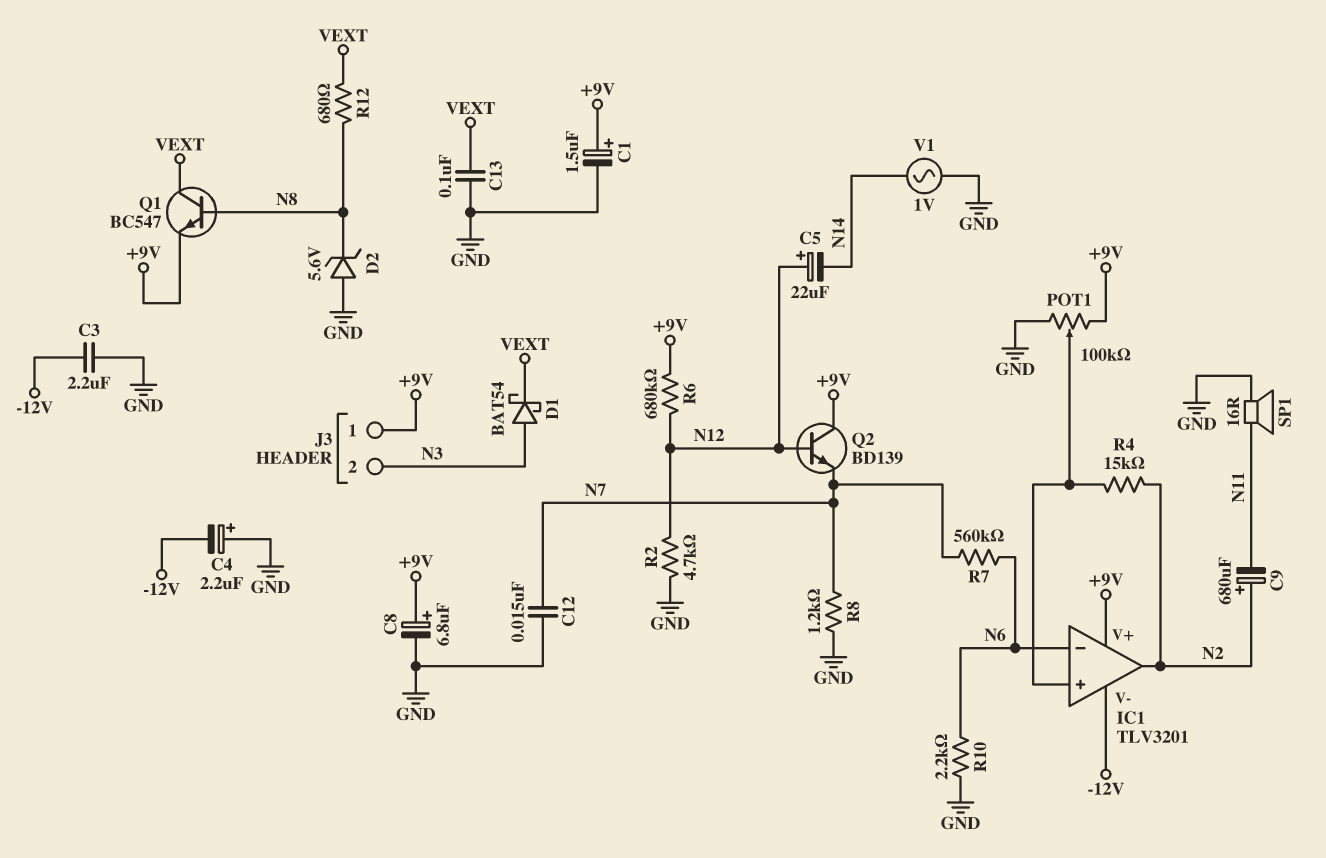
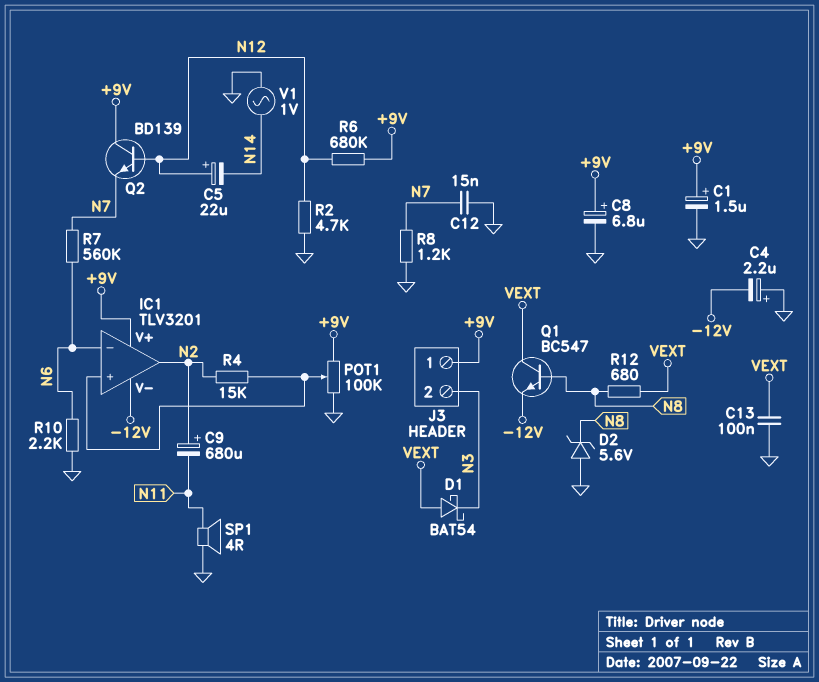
C3: 2.2uF (-12V, GND) -> none
D1: schottky BAT54 (A N3, K VEXT) -> schottky BAT54 (A VEXT, K N3)
Q1: NPN BC547 (B N8, C VEXT, E +9V) -> NPN BC547 (B N8, C VEXT, E -12V)
SP1: speaker 16R (GND, N11) -> speaker 4R (GND, N11)

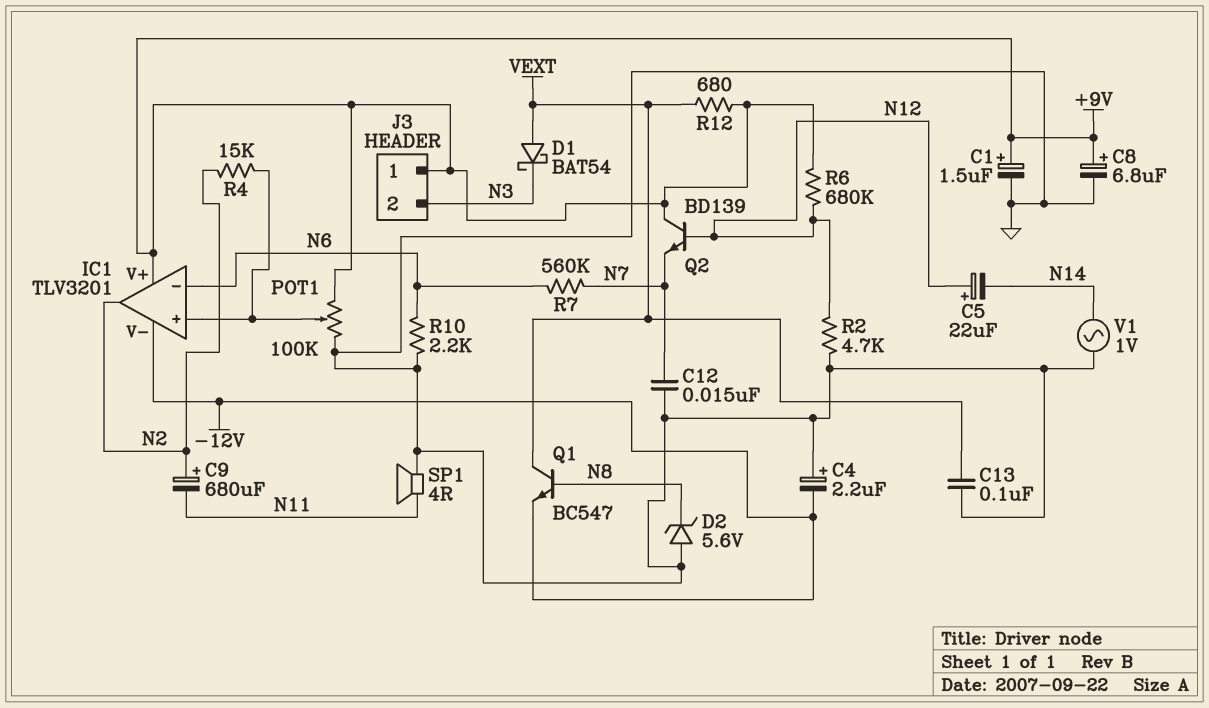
R8: 1.2k (GND, N7) -> none
R12: 680 (N8, VEXT) -> 680 (+9V, VEXT)

